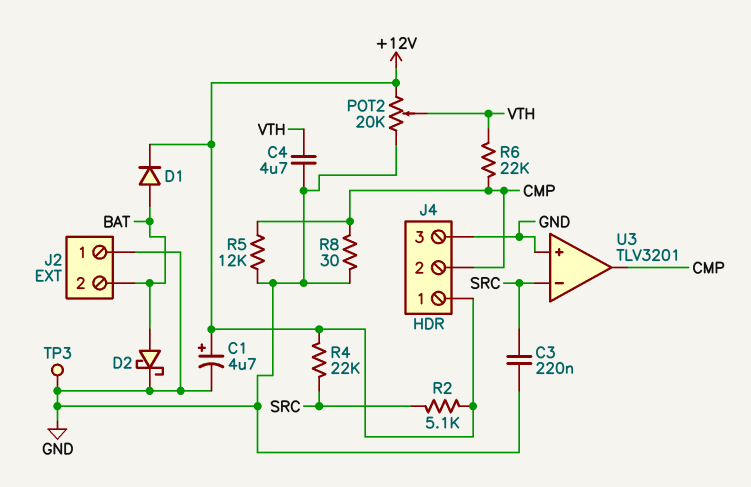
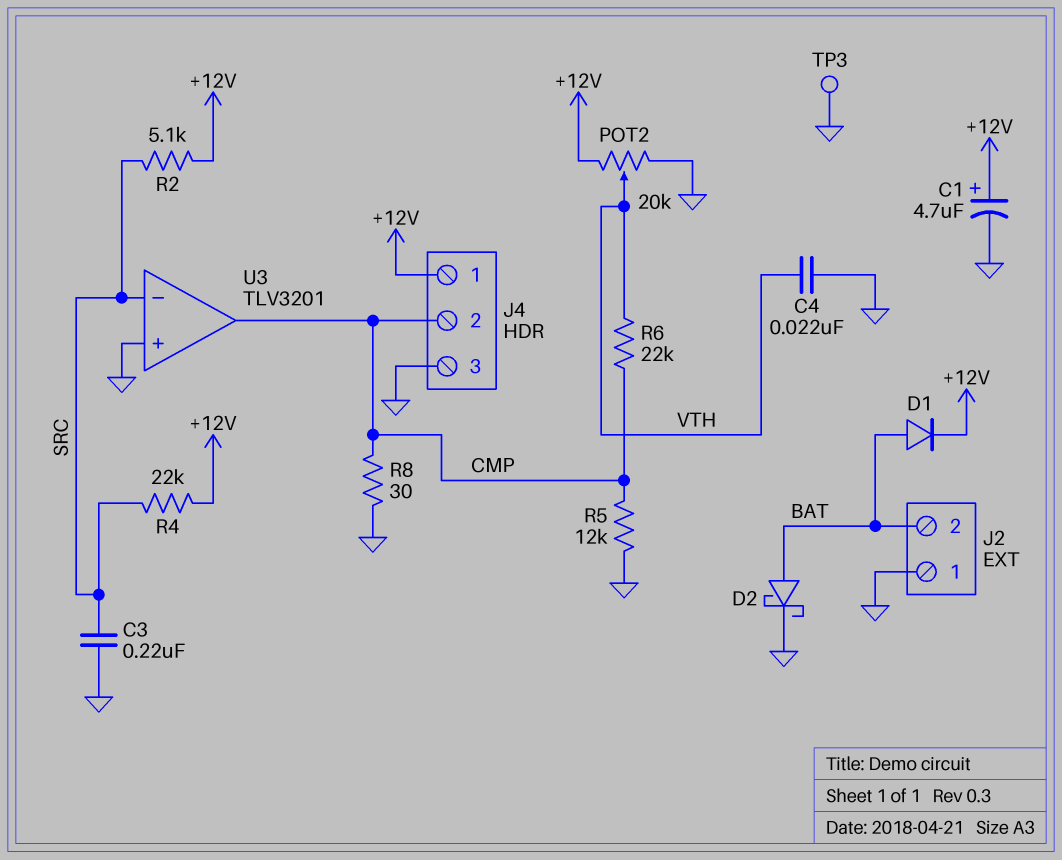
C4: 4.7uF (GND, VTH) -> 22nF (GND, VTH)

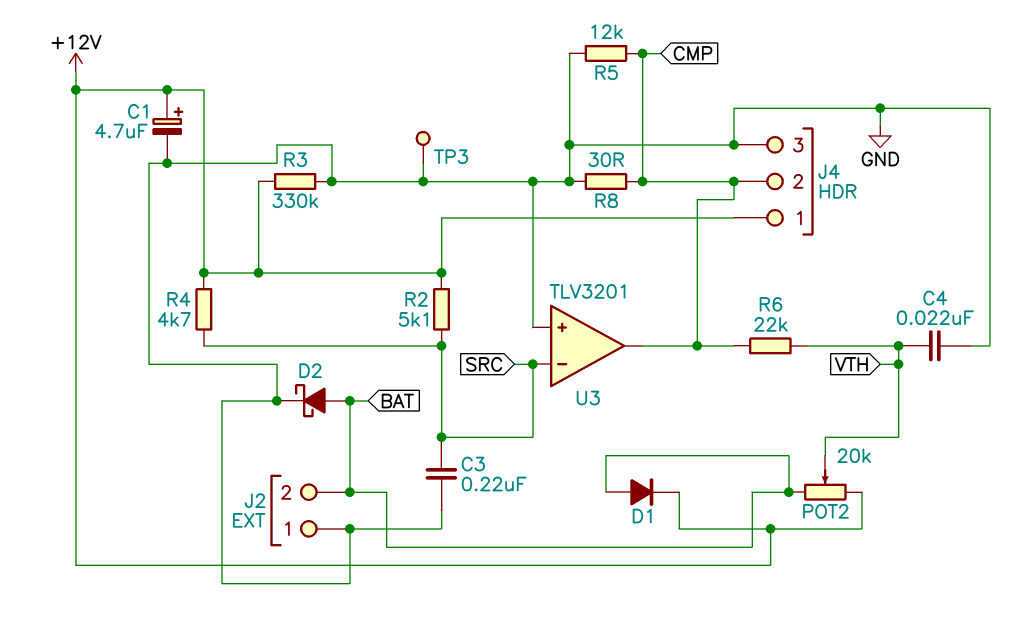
POT2: 20k (+12V, GND, wiper VTH) -> 20k (+12V, BAT, wiper VTH)
R3: none -> 330k (+12V, GND)
R4: 22k (+12V, SRC) -> 4.7k (+12V, SRC)

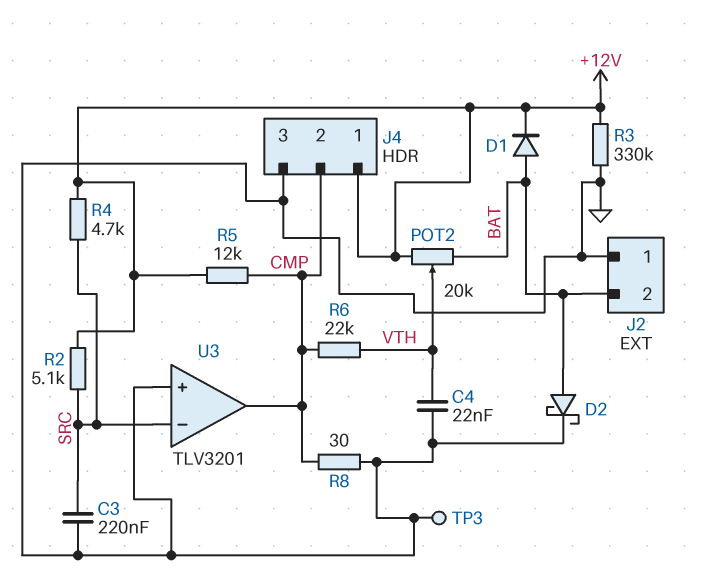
C1: 4.7uF (plus +12V, minus GND) -> none
R5: 12k (CMP, GND) -> 12k (+12V, CMP)

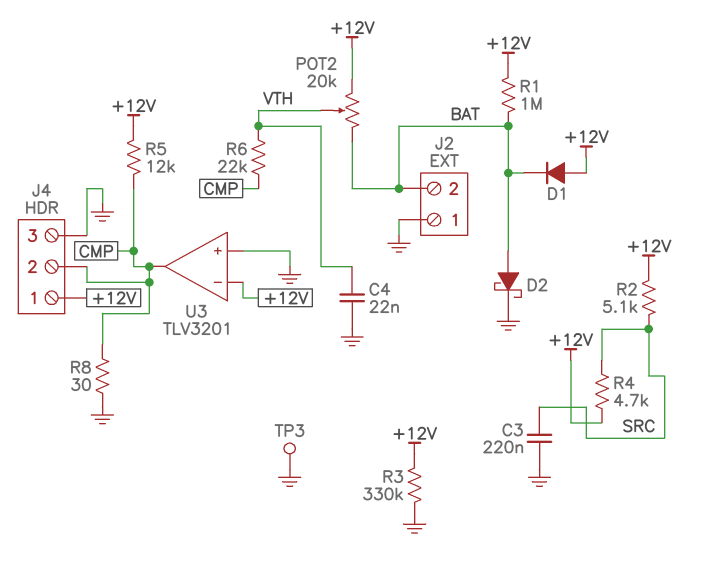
D1: diode (A BAT, K +12V) -> diode (A +12V, K BAT)
R1: none -> 1M (+12V, BAT)
U3 pin in-: SRC -> +12V

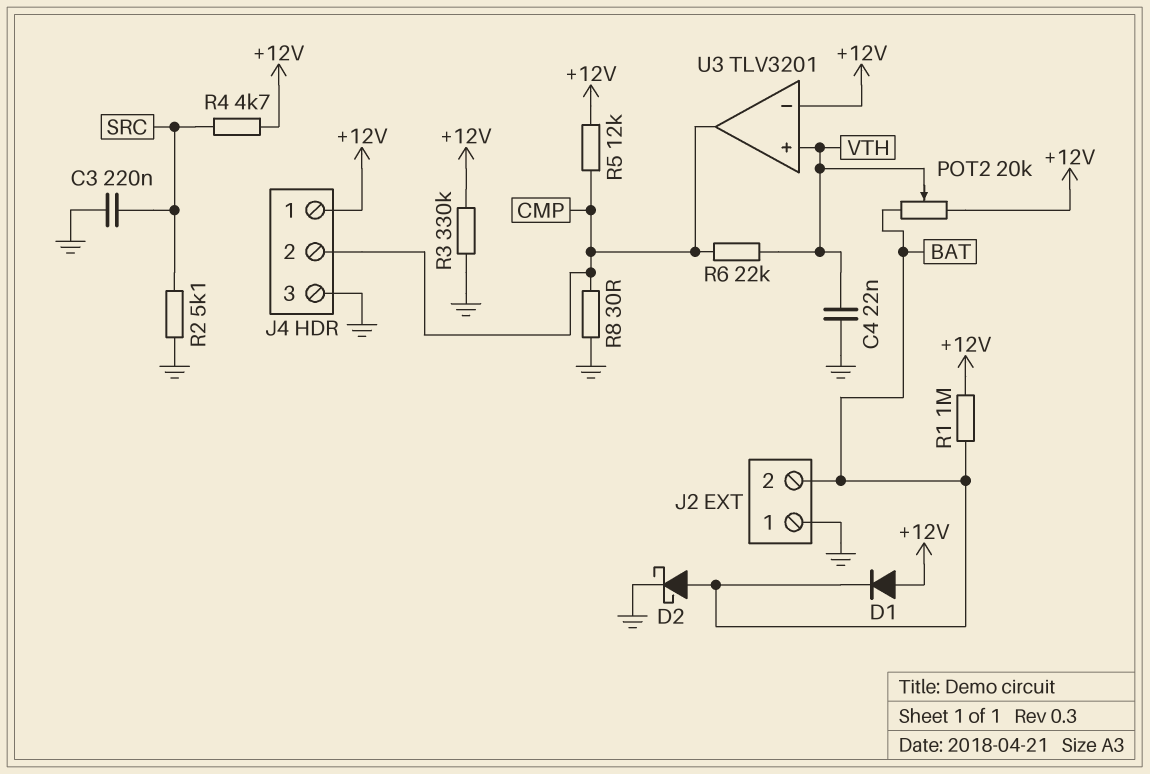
R2: 5.1k (+12V, SRC) -> 5.1k (GND, SRC)
TP3: test point (GND) -> none
U3 pin in+: GND -> VTH

